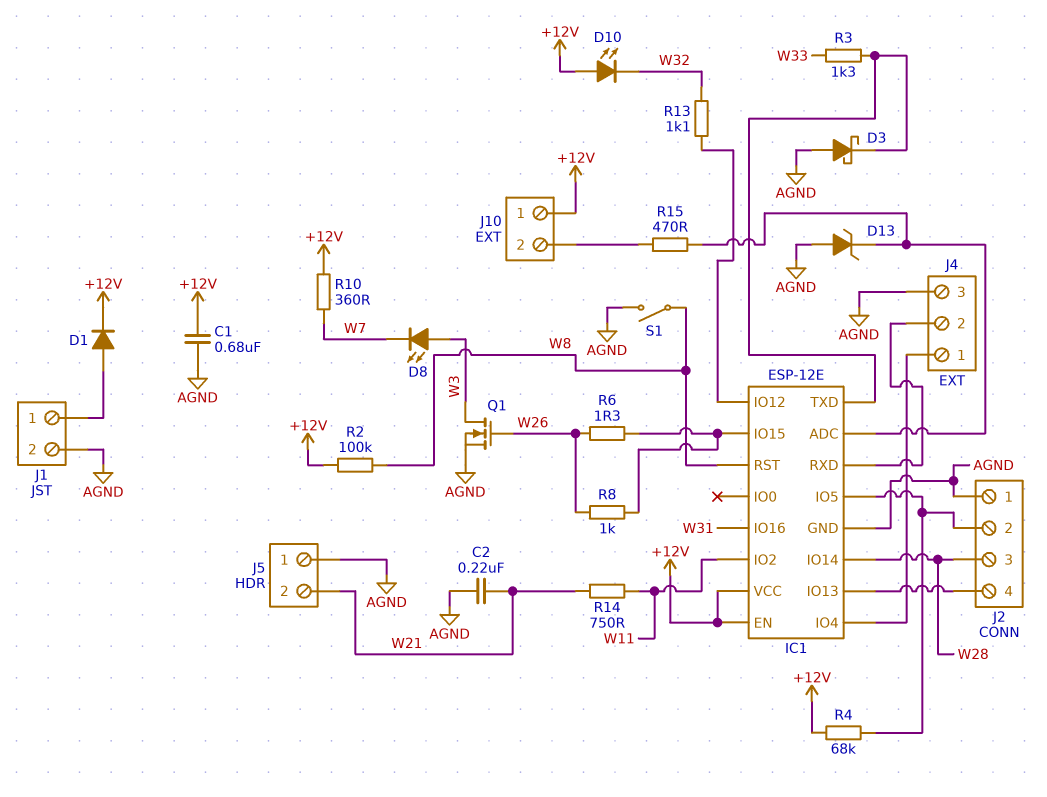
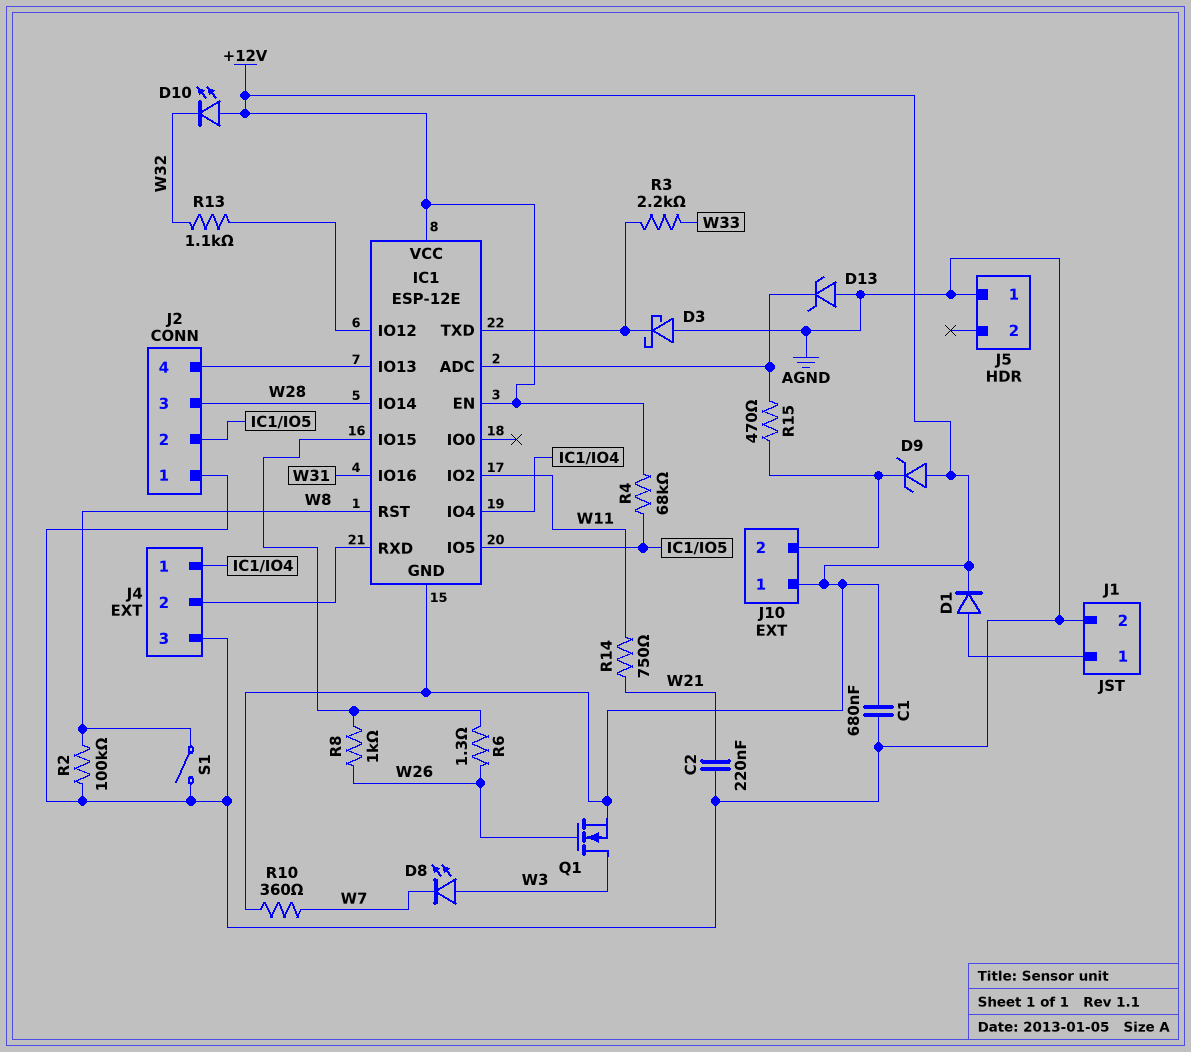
D9: none -> zener (A +12V, K J10/2)
IC1 pin GND: AGND -> +12V
J5 pin 2: W21 -> none
Q1: NMOS (G W26, D W3, S AGND) -> NMOS (G W26, D W3, S +12V)
R2: 100k (+12V, W8) -> 100k (AGND, W8)
R3: 1.3k (IC1/TXD, W33) -> 2.2k (IC1/TXD, W33)

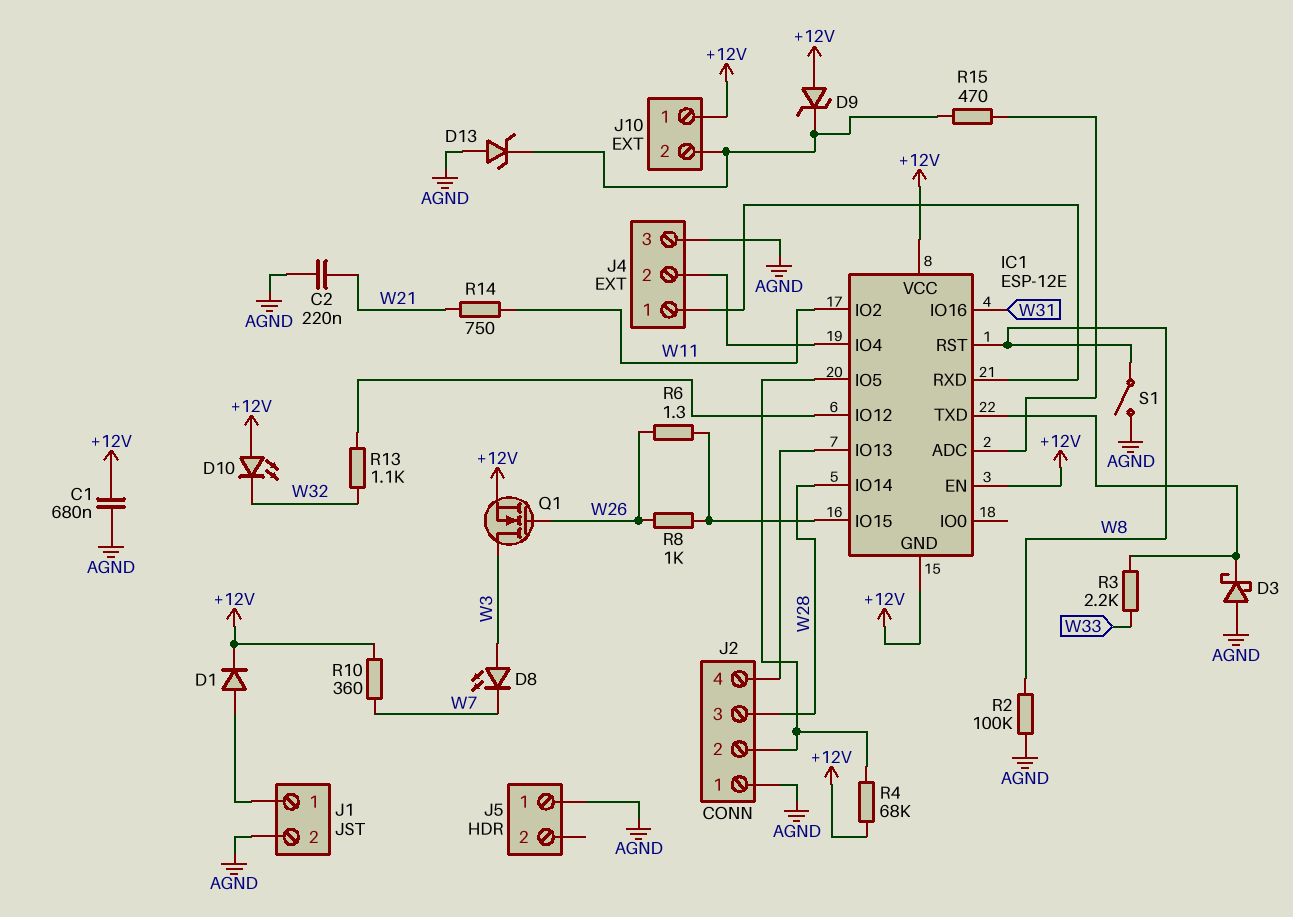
D13: zener (A AGND, K IC1/ADC) -> zener (A AGND, K J10/2)
J4 pin 1: IC1/IO4 -> IC1/RXD
J4 pin 2: IC1/RXD -> IC1/IO4

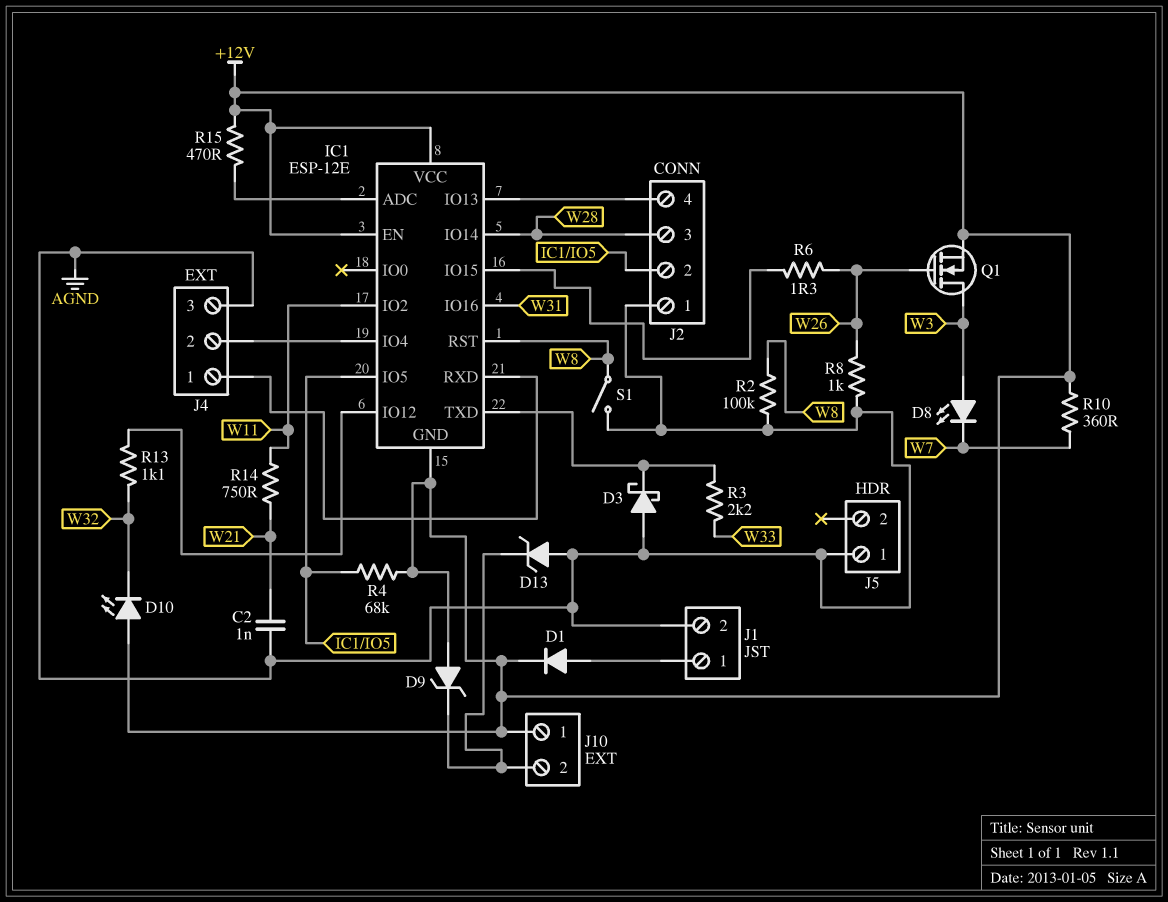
C1: 680nF (+12V, AGND) -> none
C2: 220nF (AGND, W21) -> 1nF (AGND, W21)
R8: 1k (IC1/IO15, W26) -> 1k (AGND, W26)
R15: 470 (IC1/ADC, J10/2) -> 470 (+12V, IC1/ADC)

